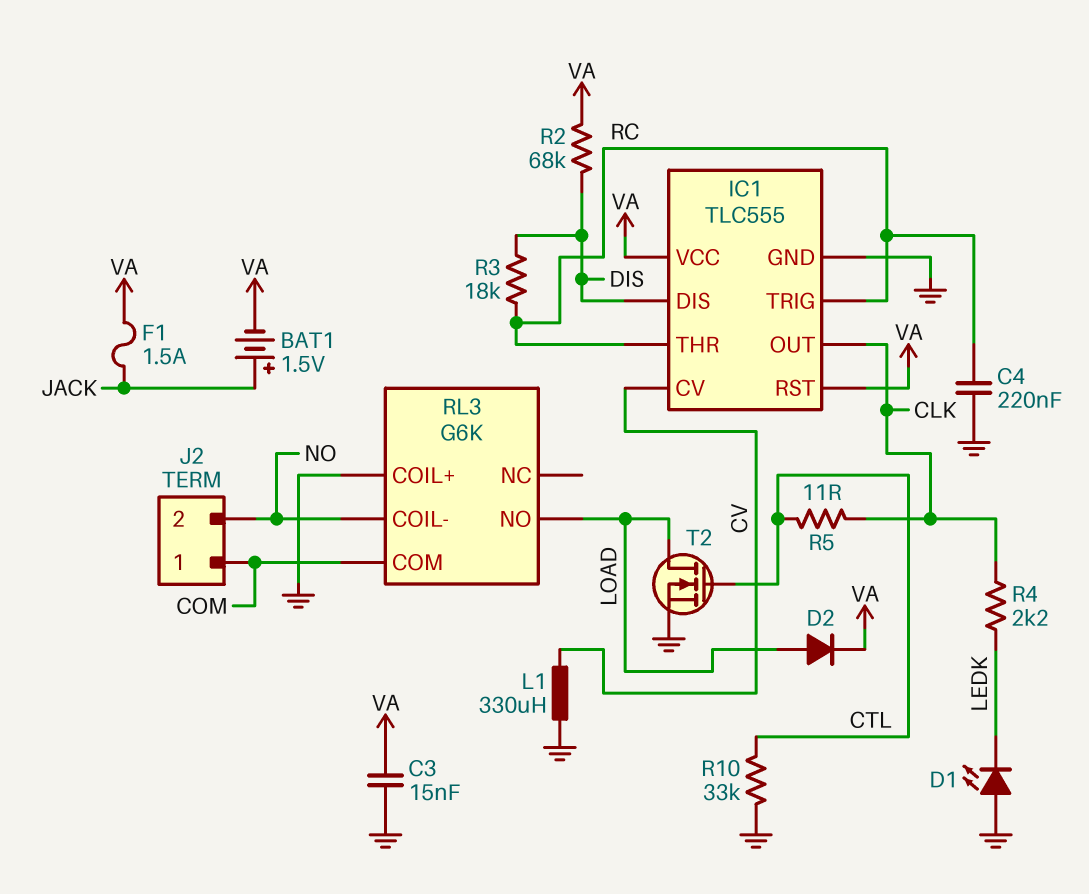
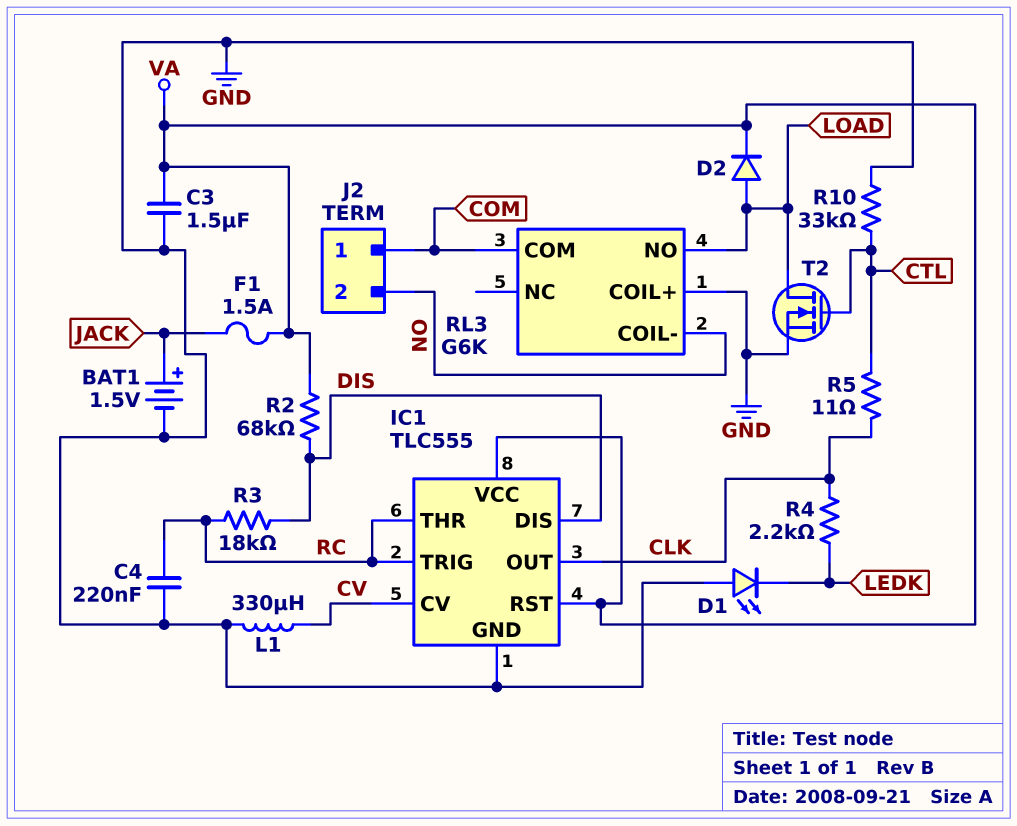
BAT1: 1.5V (plus JACK, minus VA) -> 1.5V (plus JACK, minus GND)
C3: 15nF (GND, VA) -> 1.5uF (GND, VA)

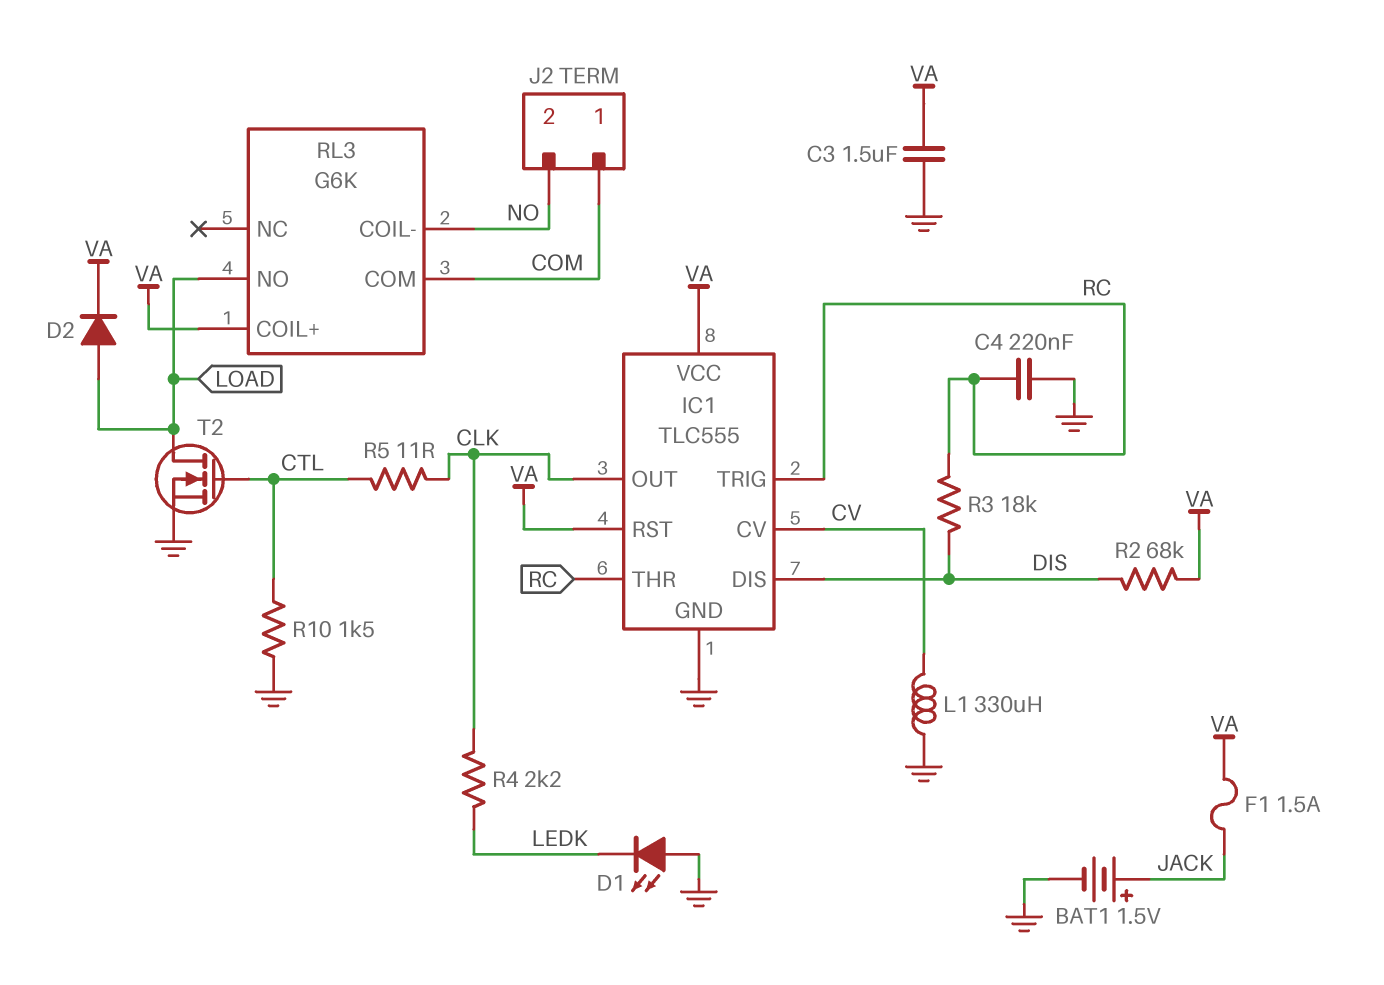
R10: 33k (CTL, GND) -> 1.5k (CTL, GND)
RL3 pin COIL+: GND -> VA

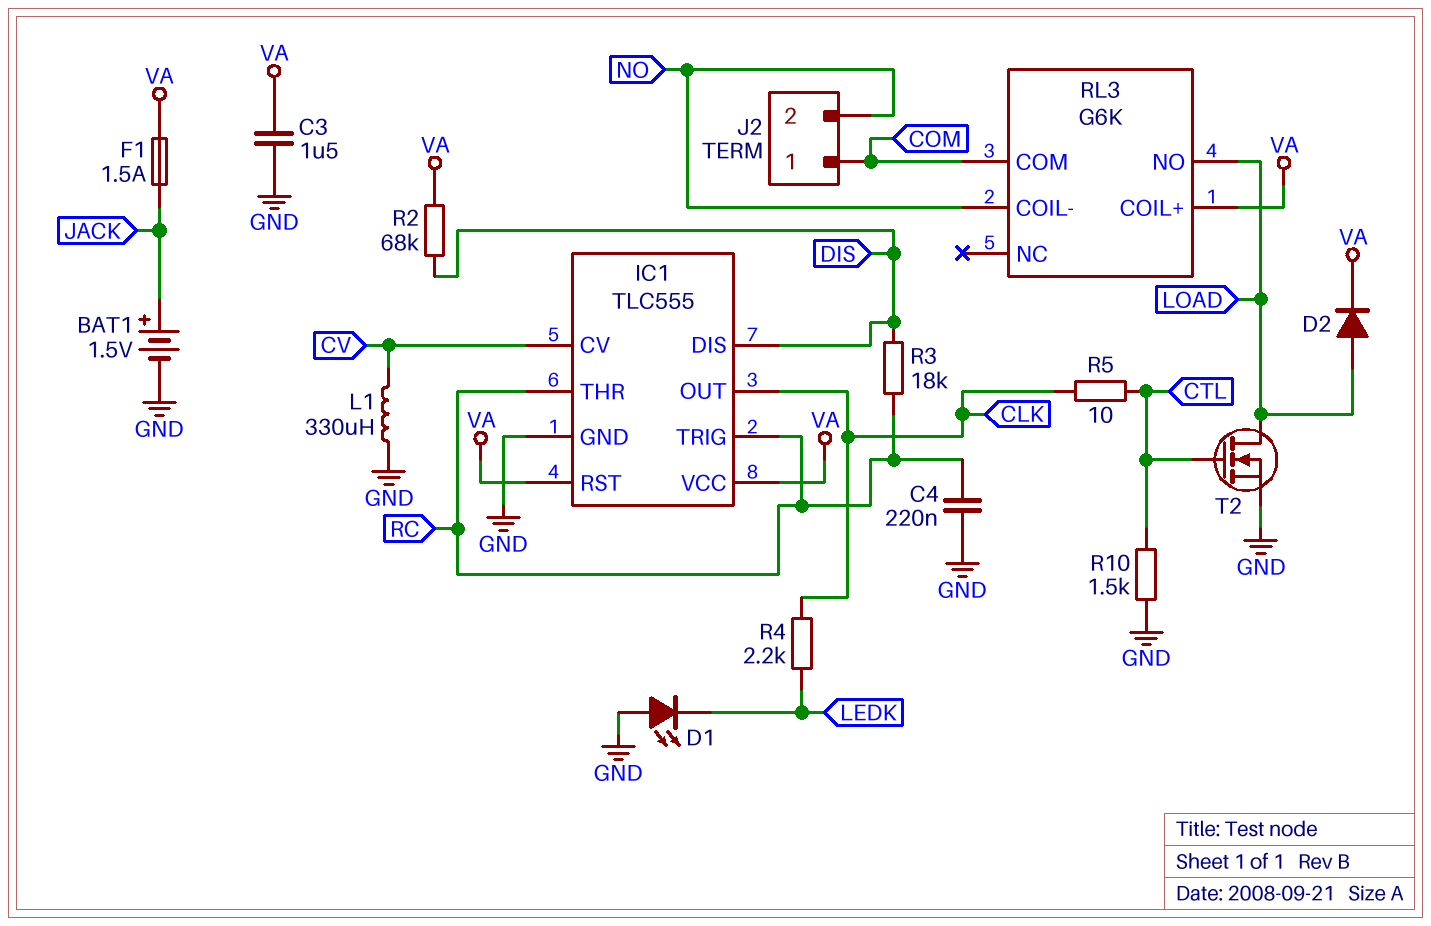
R5: 11 (CLK, CTL) -> 10 (CLK, CTL)

